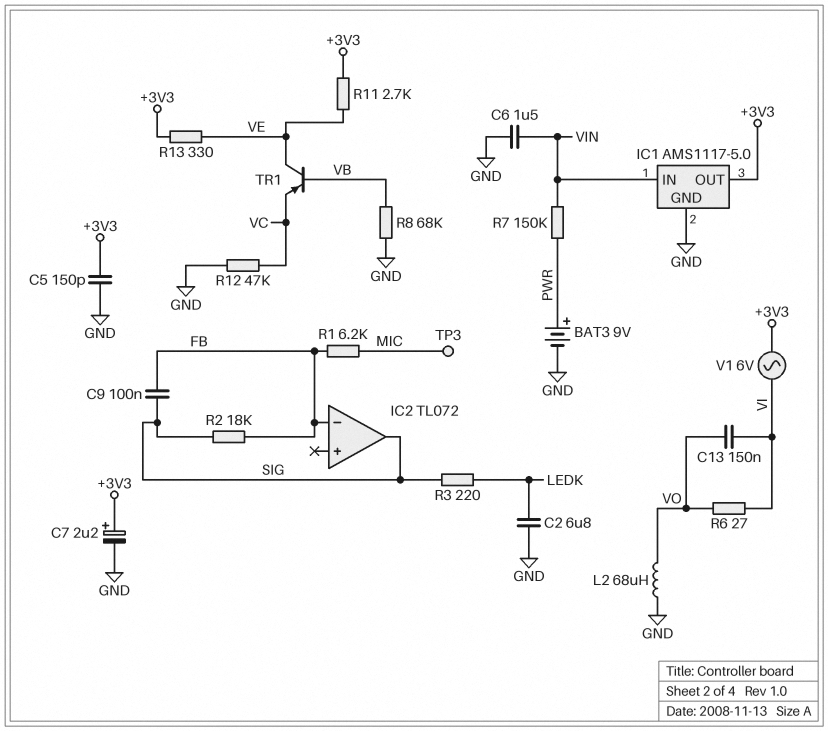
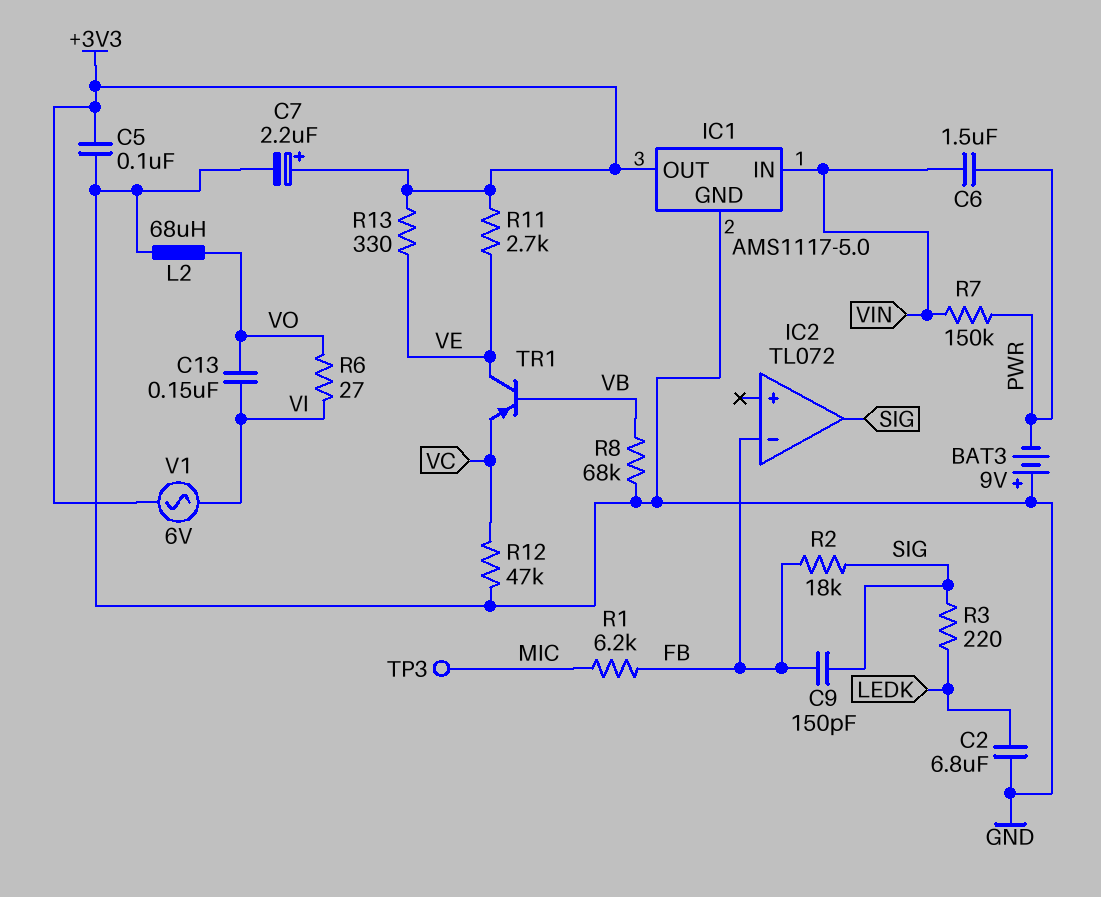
BAT3: 9V (plus PWR, minus GND) -> 9V (plus GND, minus PWR)
C5: 150pF (+3V3, GND) -> 100nF (+3V3, GND)
C6: 1.5uF (GND, VIN) -> 1.5uF (PWR, VIN)
C9: 100nF (FB, SIG) -> 150pF (FB, SIG)

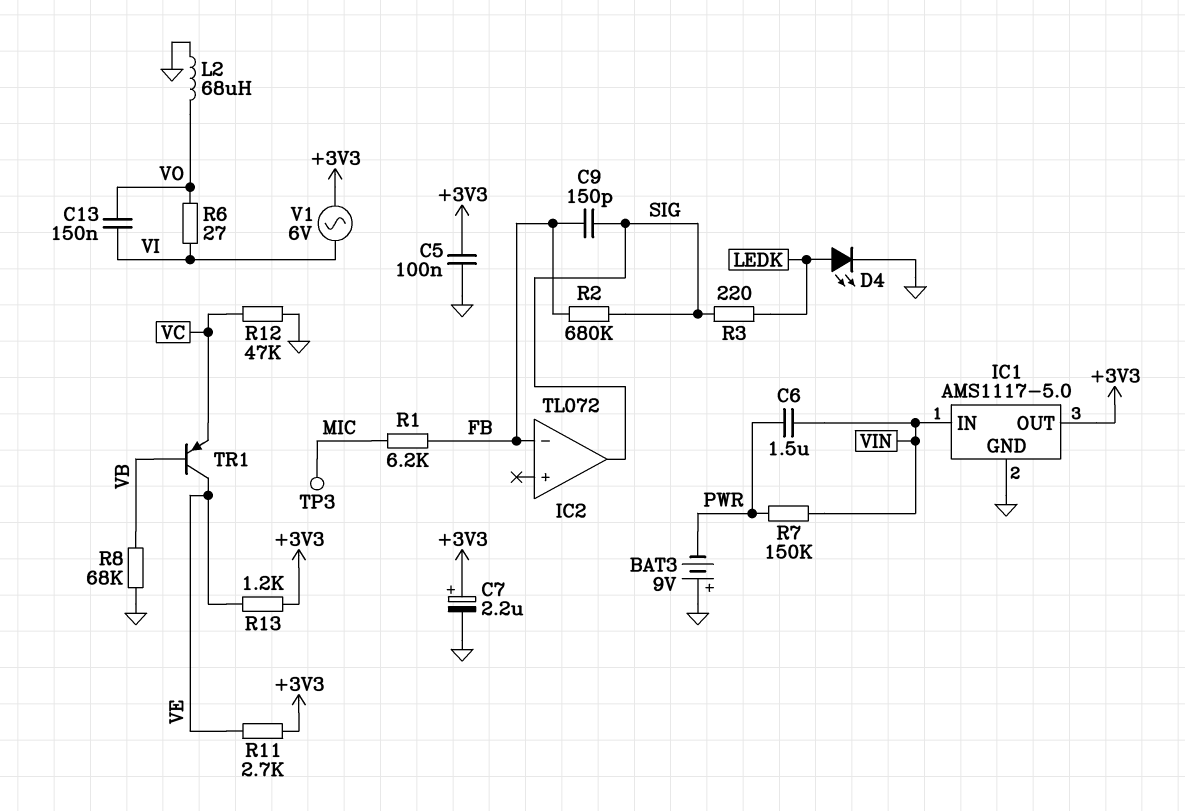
C2: 6.8uF (GND, LEDK) -> none
D4: none -> LED (A LEDK, K GND)
R2: 18k (FB, SIG) -> 680k (FB, SIG)
R13: 330 (+3V3, VE) -> 1.2k (+3V3, VE)

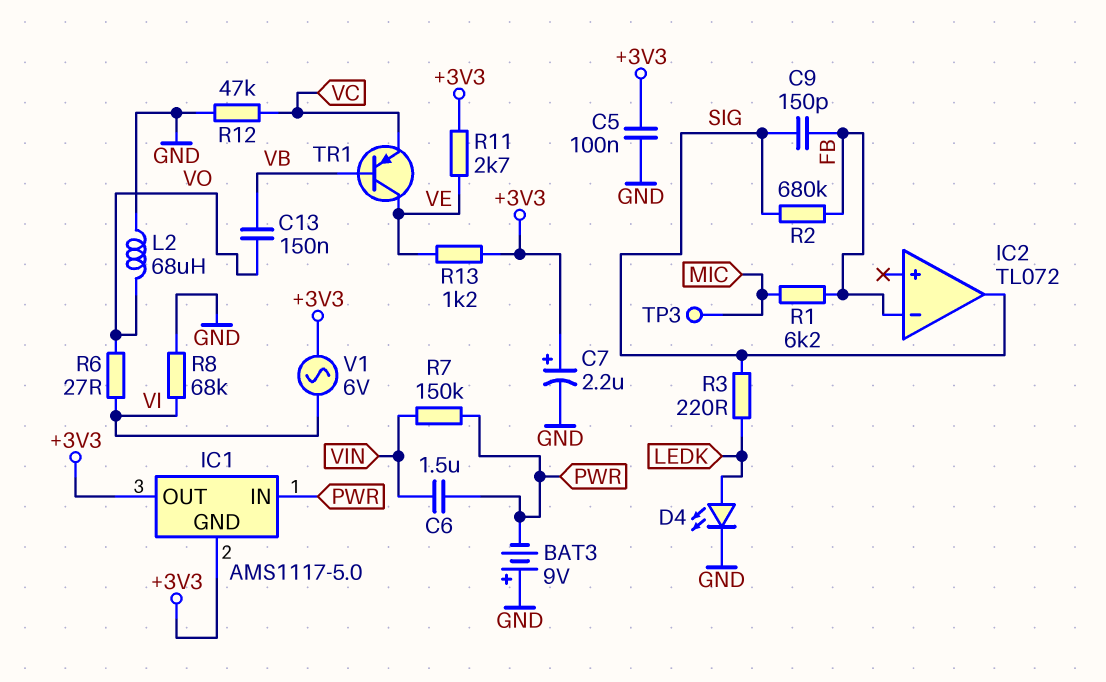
C13: 150nF (VI, VO) -> 150nF (VB, VO)
IC1 pin GND: GND -> +3V3
IC1 pin IN: VIN -> PWR
R8: 68k (GND, VB) -> 68k (GND, VI)

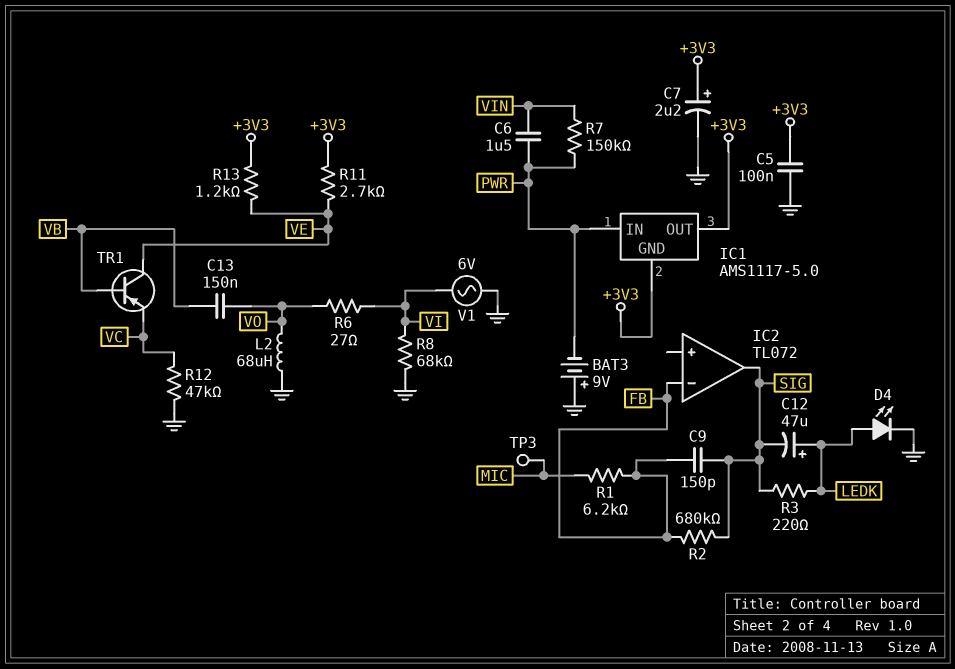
C12: none -> 47uF (plus LEDK, minus SIG)
V1: AC 6V (+3V3, VI) -> AC 6V (GND, VI)

